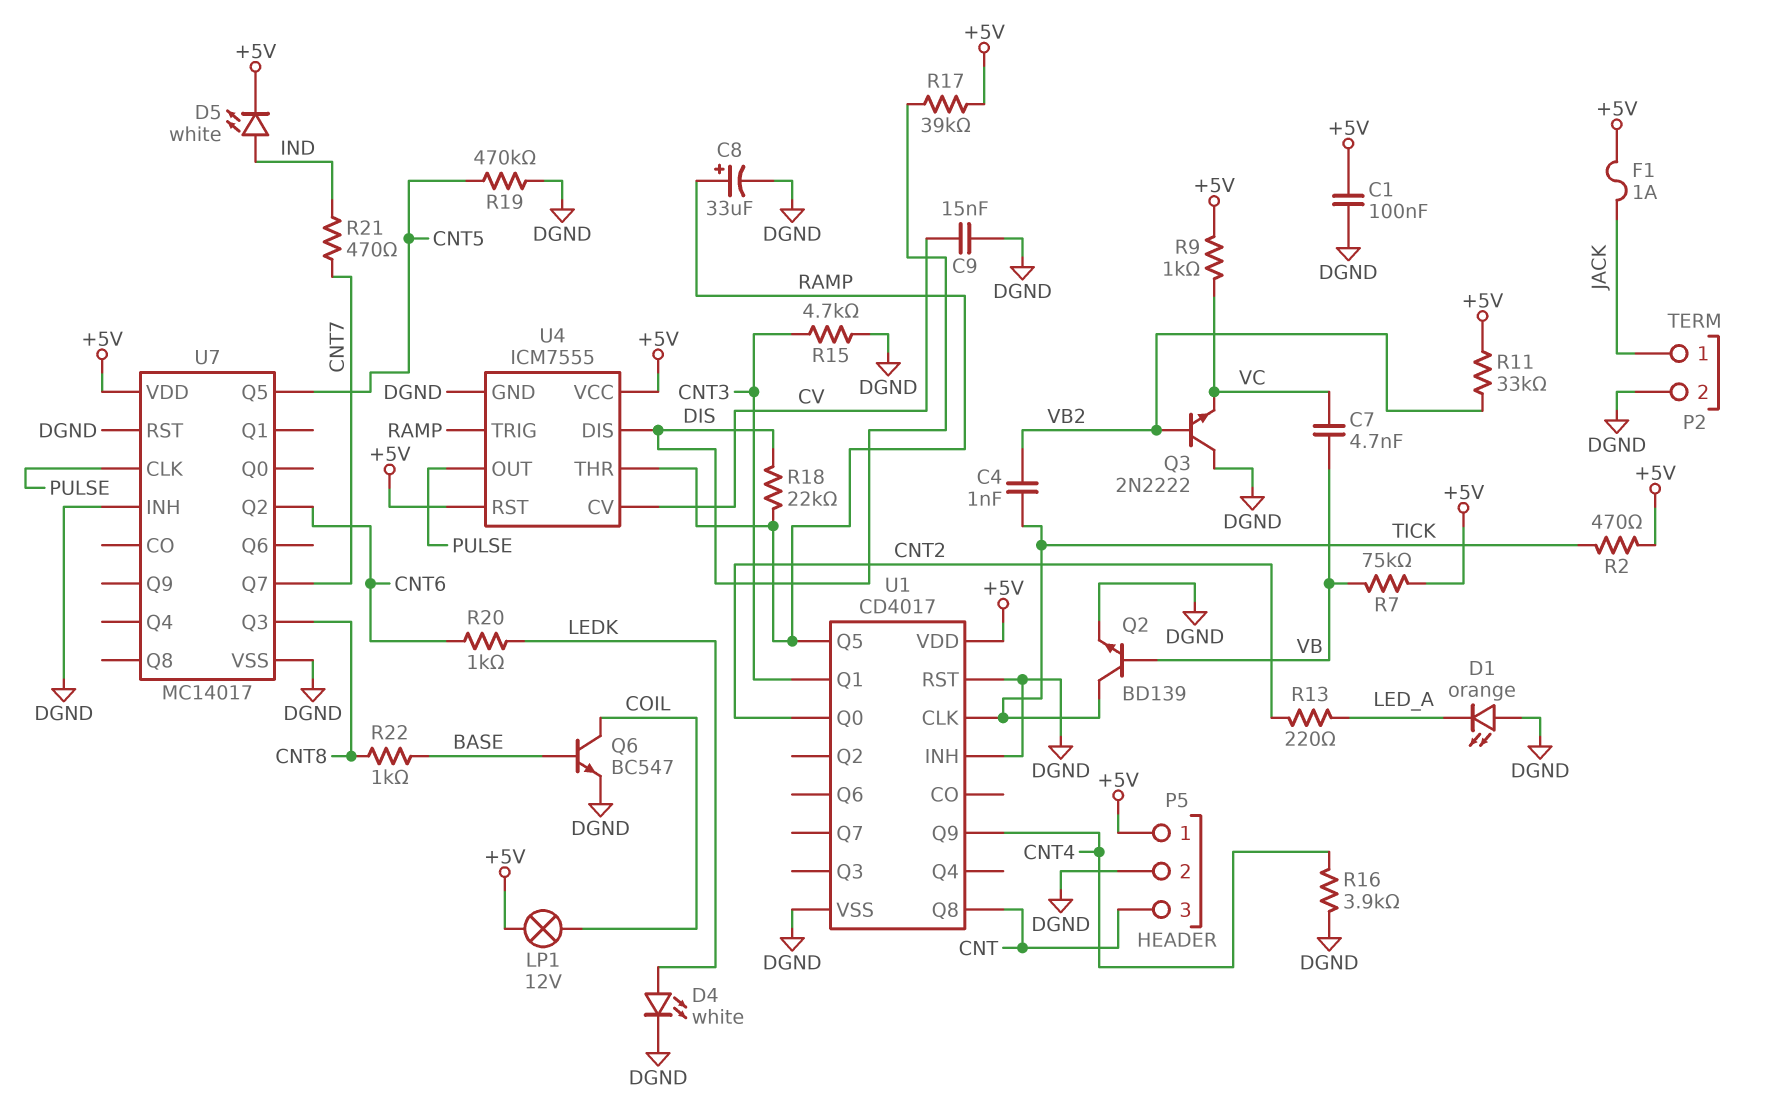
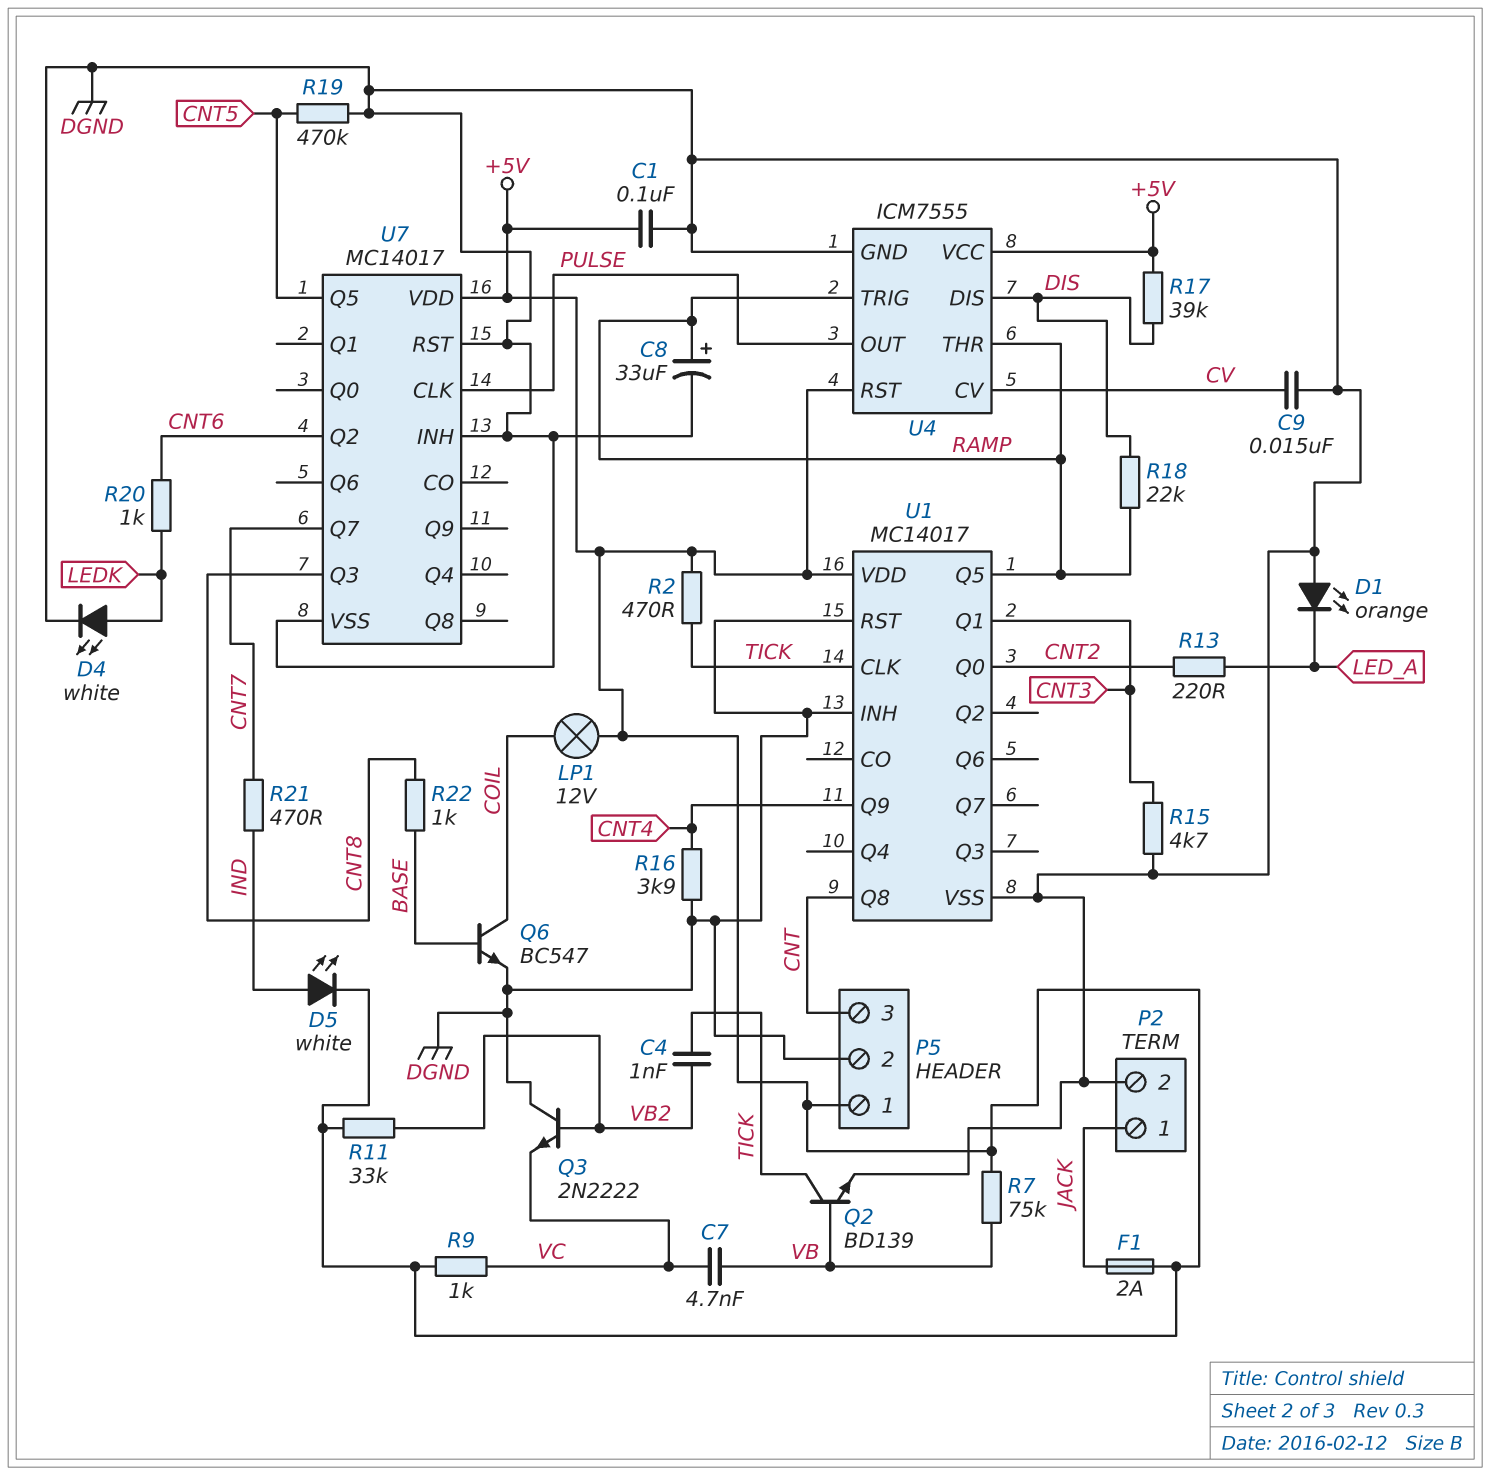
F1: 1A (+5V, JACK) -> 2A (+5V, JACK)
U1: CD4017 -> MC14017

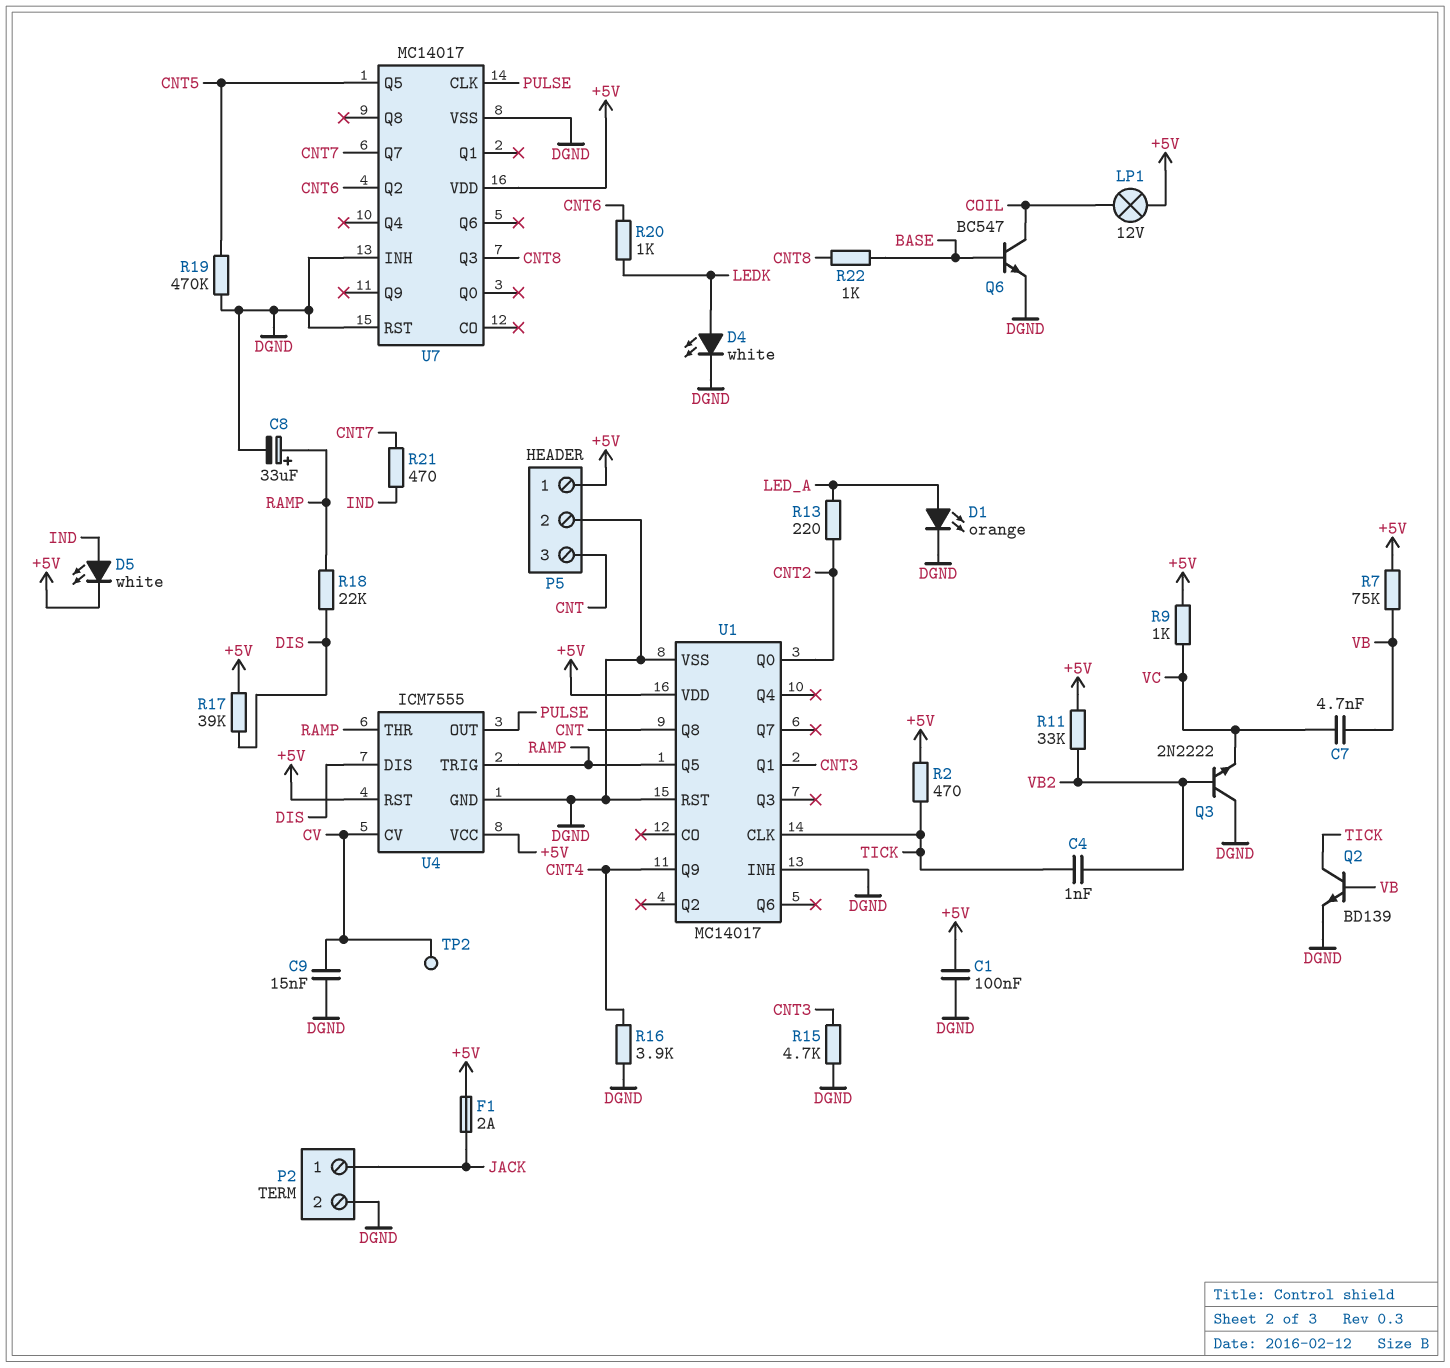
D1: LED orange (A DGND, K LED_A) -> LED orange (A LED_A, K DGND)
TP2: none -> test point (CV)

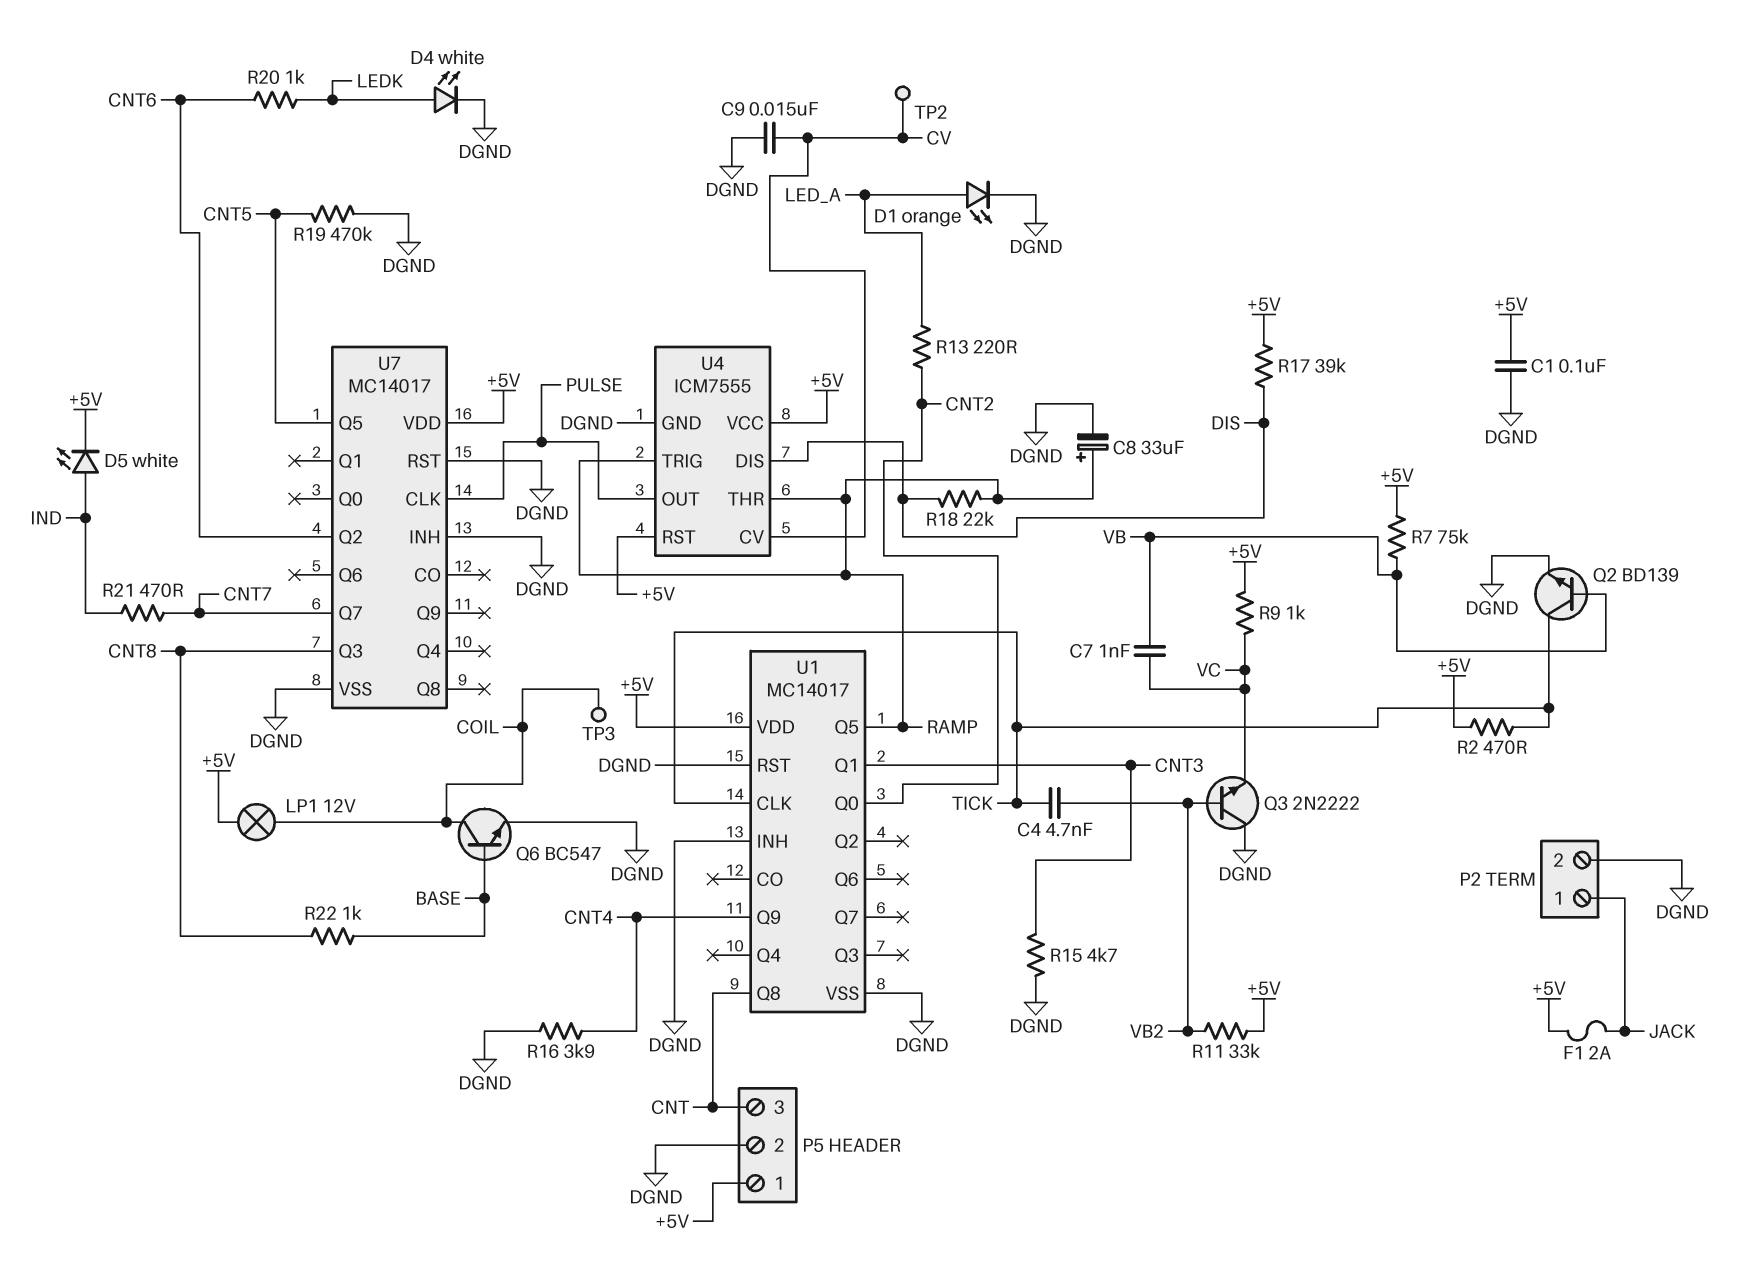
C4: 1nF (TICK, VB2) -> 4.7nF (TICK, VB2)
C7: 4.7nF (VB, VC) -> 1nF (VB, VC)
TP3: none -> test point (COIL)

